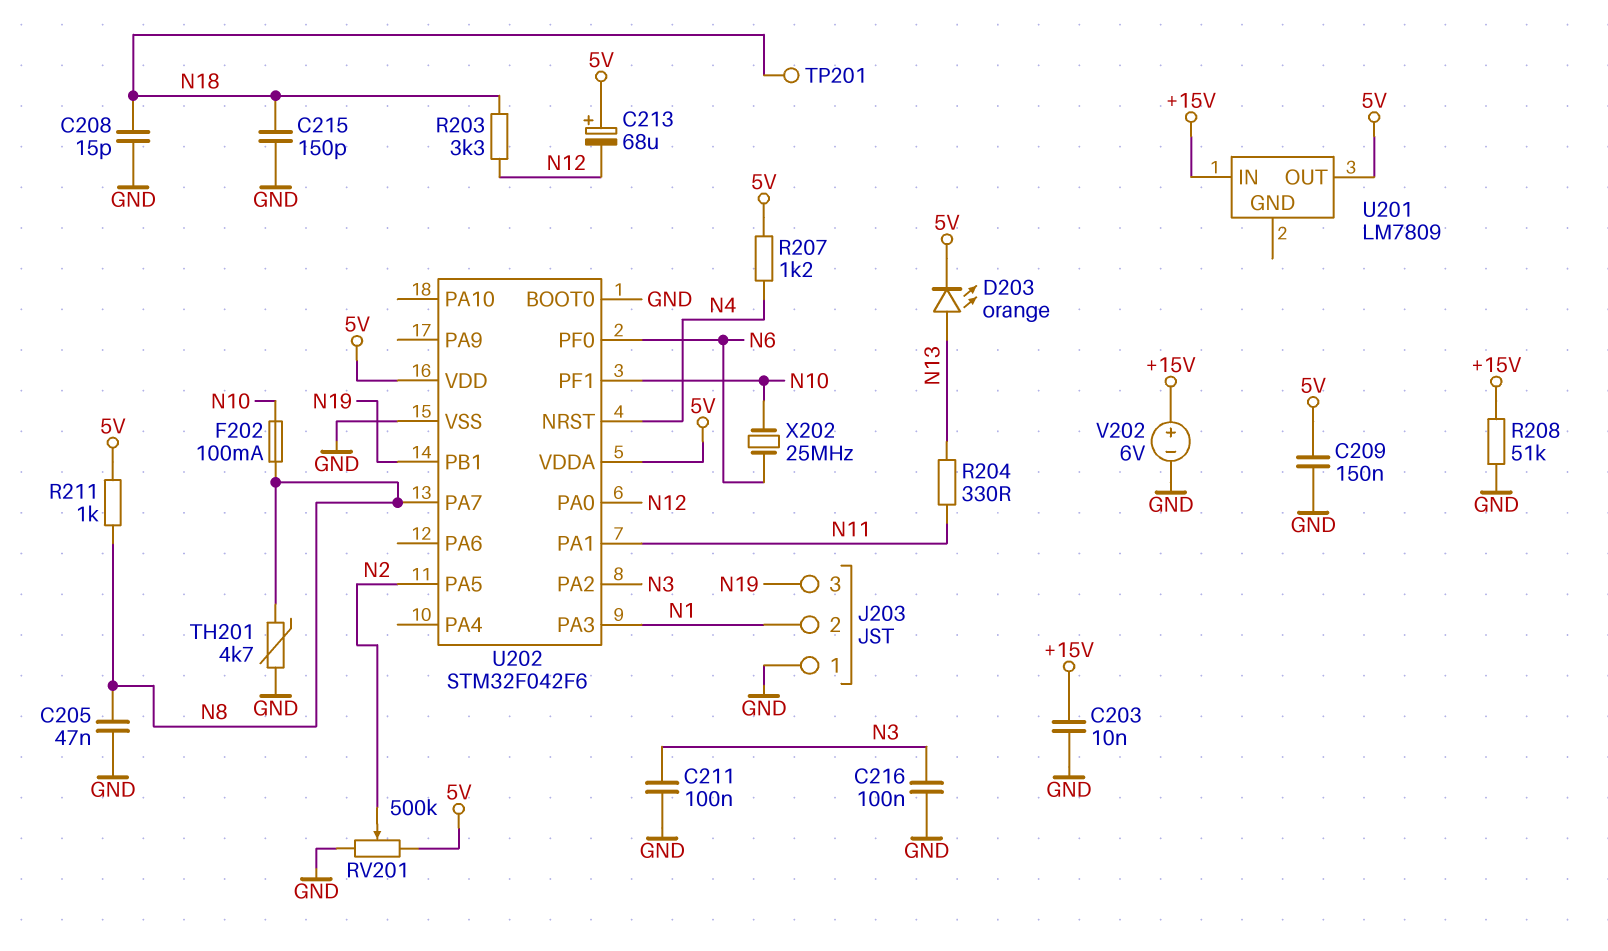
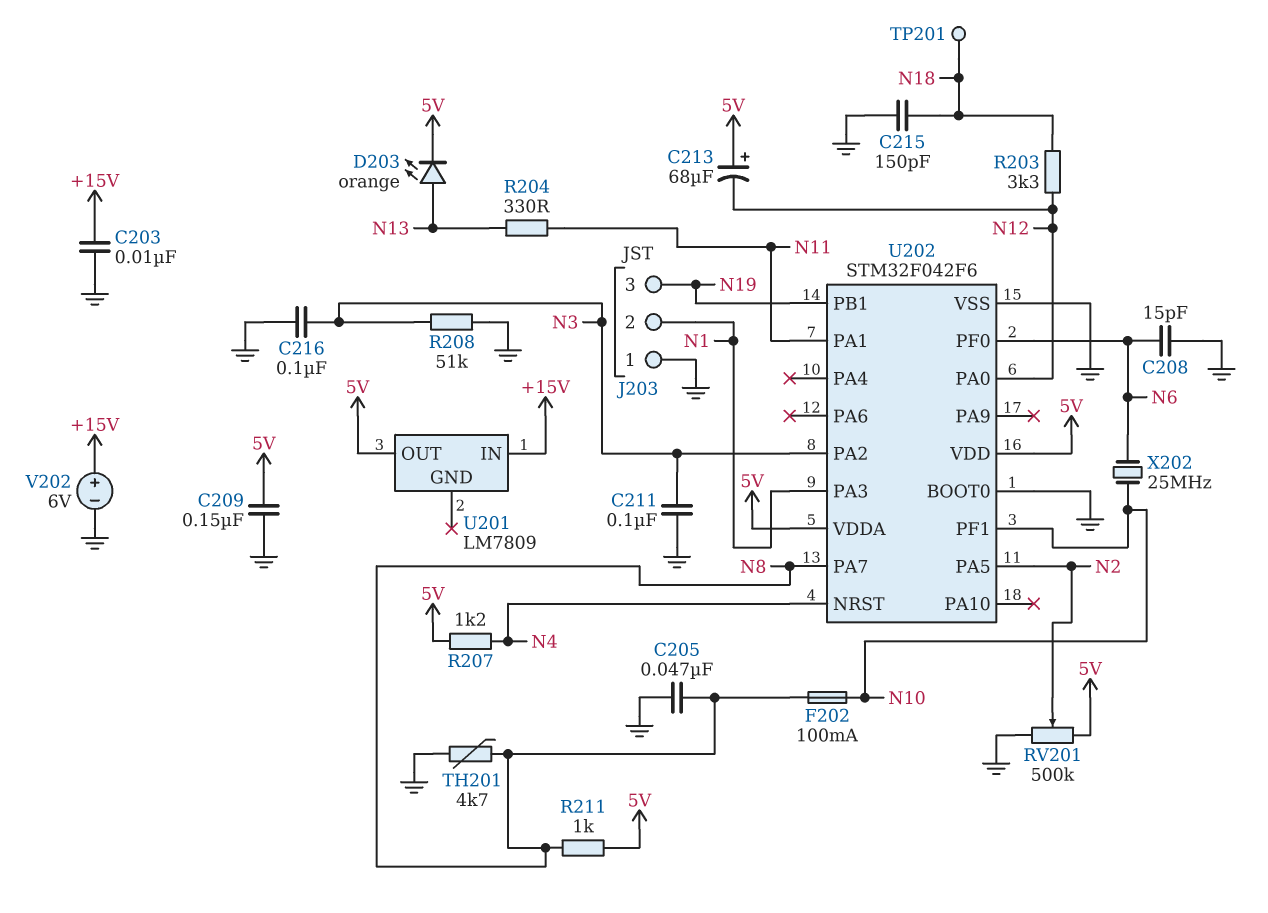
C208: 15pF (GND, N18) -> 15pF (GND, N6)
R208: 51k (+15V, GND) -> 51k (GND, N3)

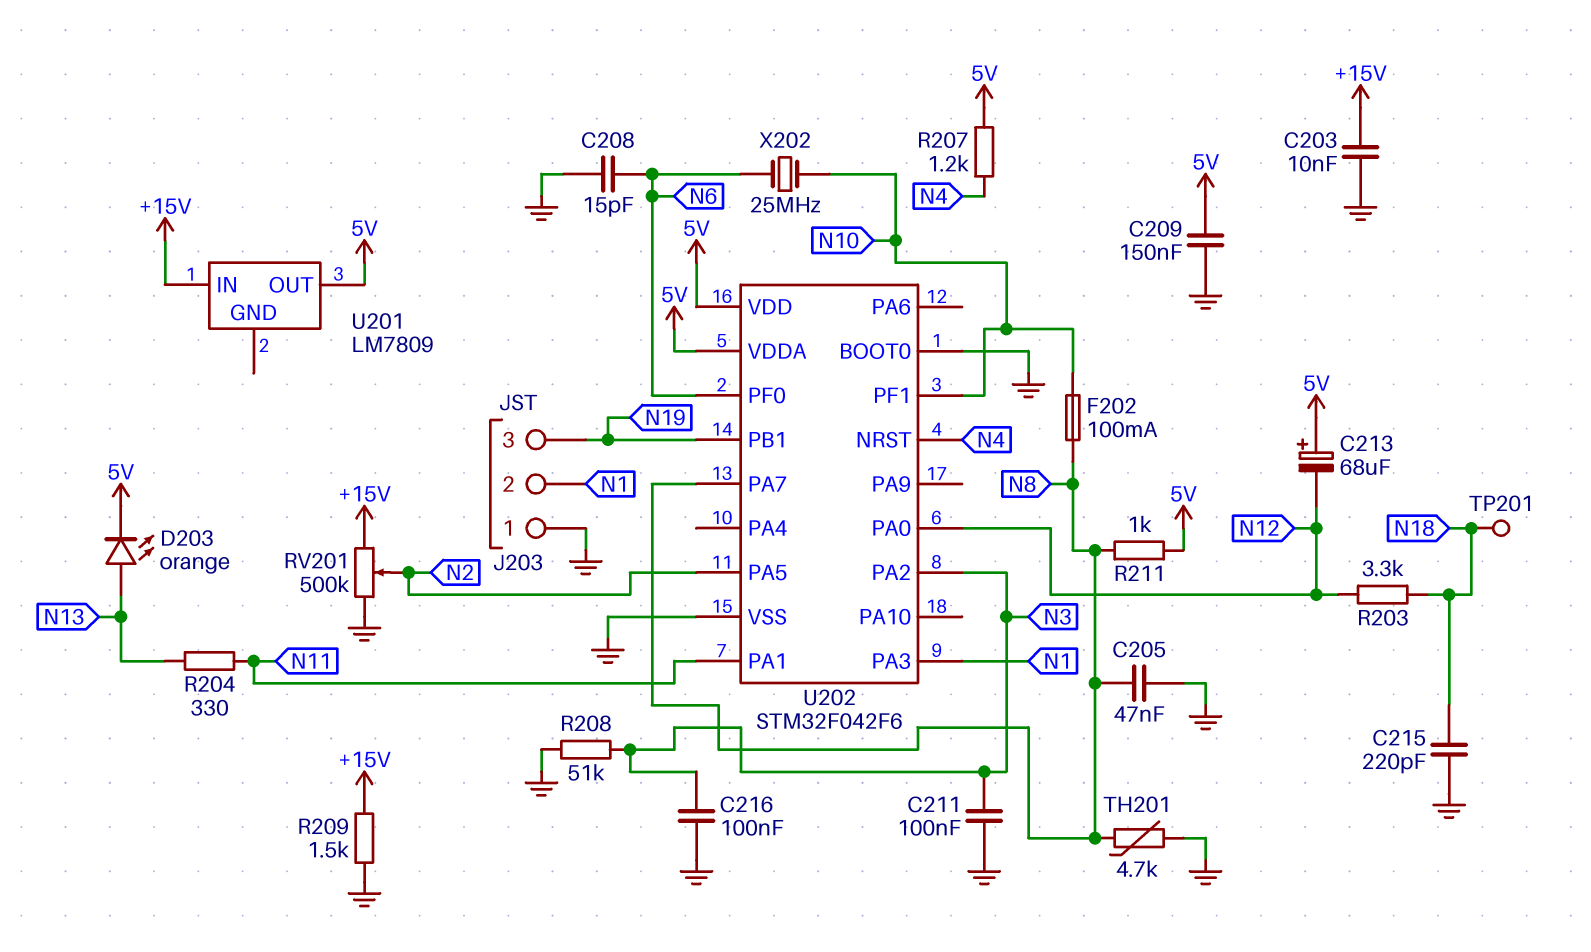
C215: 150pF (GND, N18) -> 220pF (GND, N18)
R209: none -> 1.5k (+15V, GND)
RV201: 500k (5V, GND, wiper N2) -> 500k (+15V, GND, wiper N2)
V202: 6V (plus +15V, minus GND) -> none

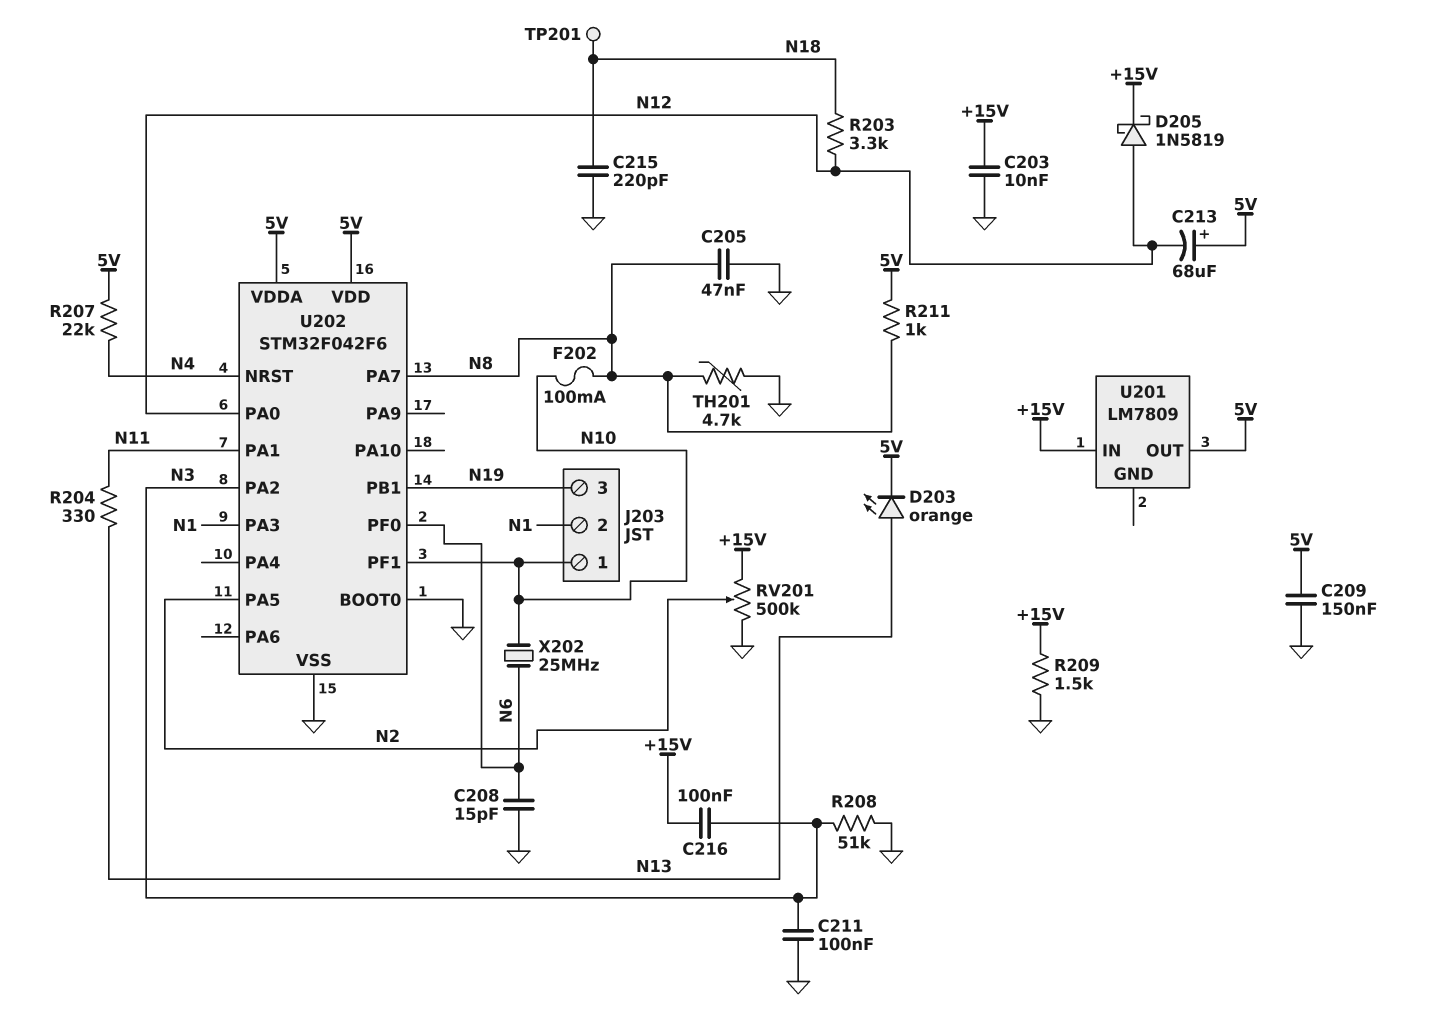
C216: 100nF (GND, N3) -> 100nF (+15V, N3)
D205: none -> schottky 1N5819 (A N12, K +15V)
J203 pin 1: GND -> N10
R207: 1.2k (5V, N4) -> 22k (5V, N4)

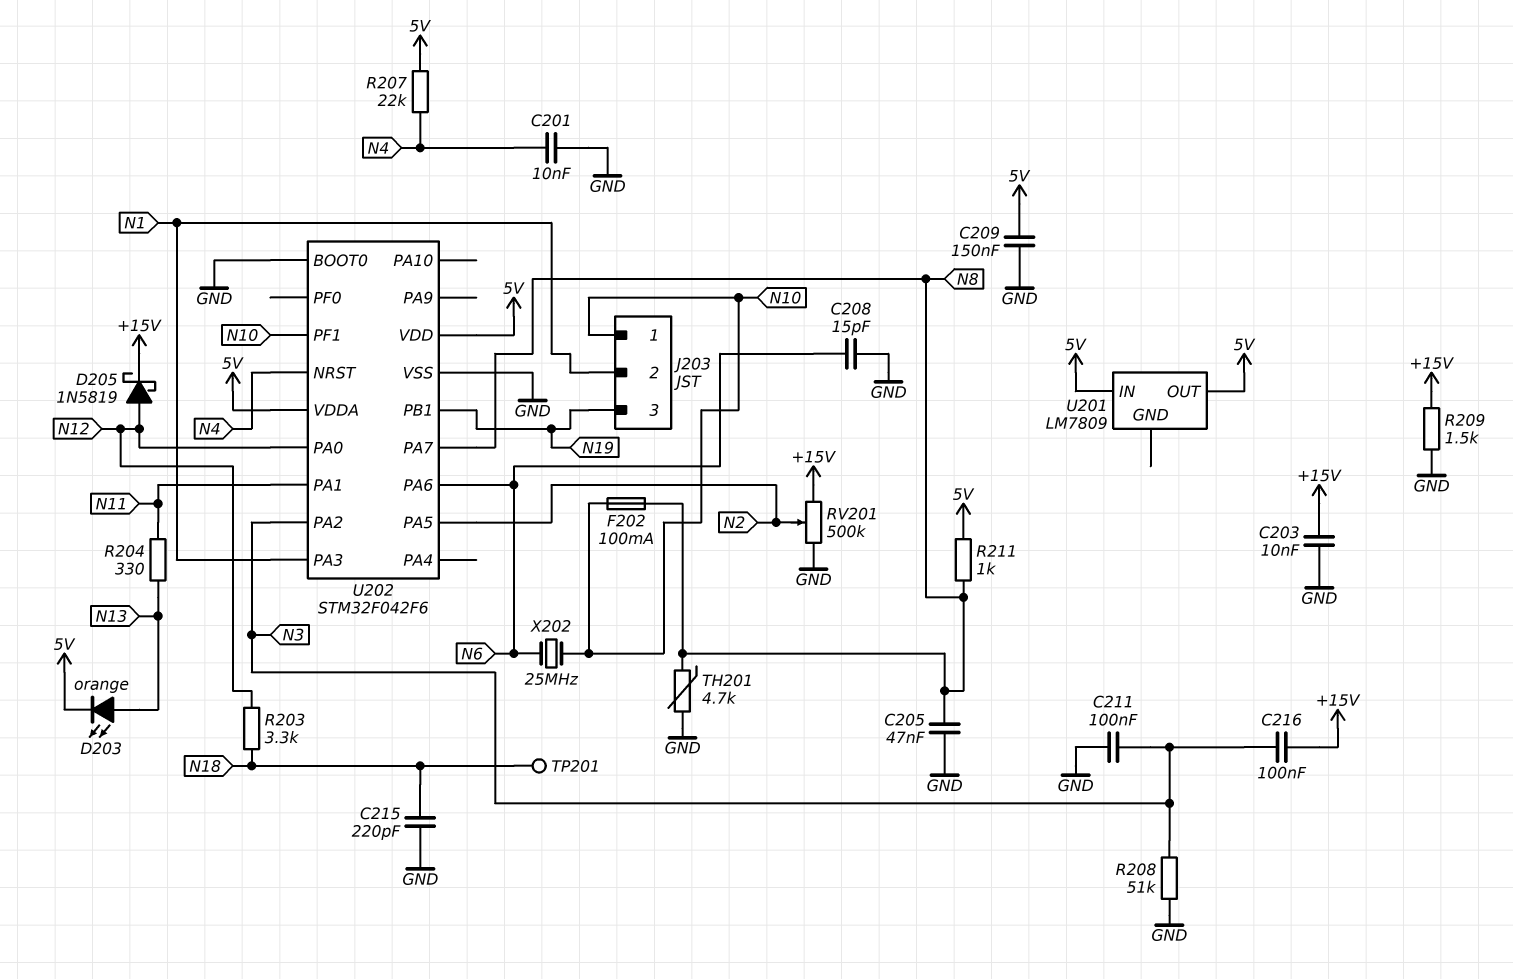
C201: none -> 10nF (GND, N4)
C213: 68uF (plus 5V, minus N12) -> none
U201 pin IN: +15V -> 5V
U202 pin PA6: none -> N6
U202 pin PF0: N6 -> none

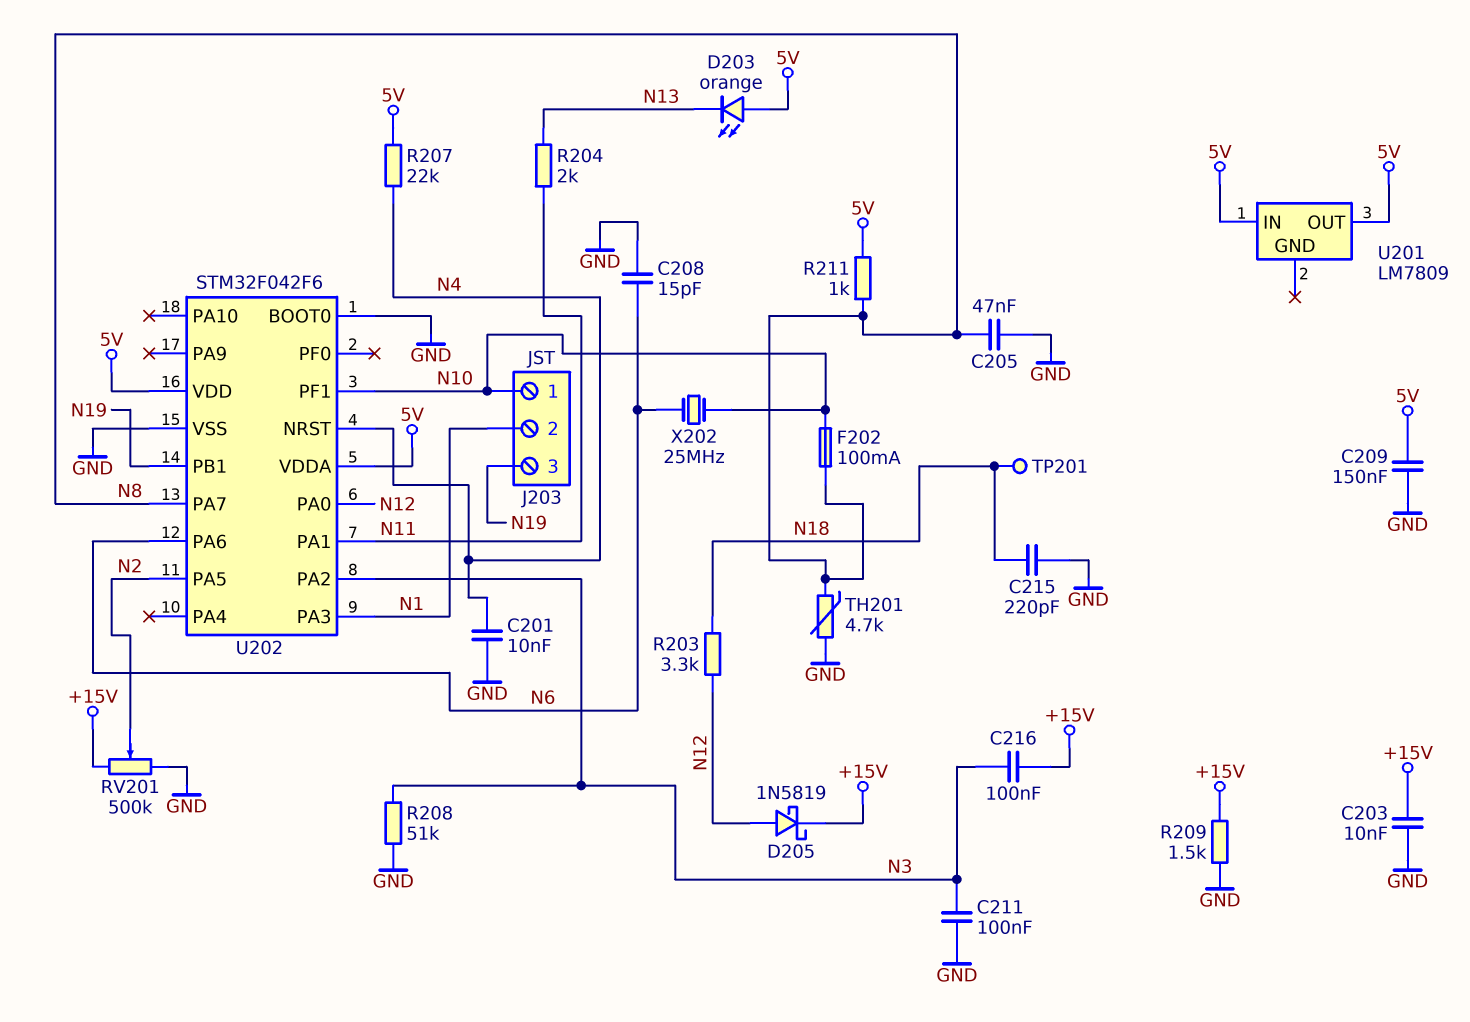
D203: LED orange (A N13, K 5V) -> LED orange (A 5V, K N13)
R204: 330 (N11, N13) -> 2k (N11, N13)

